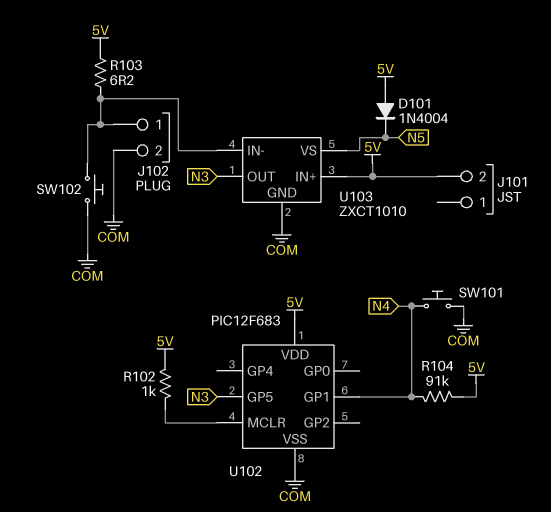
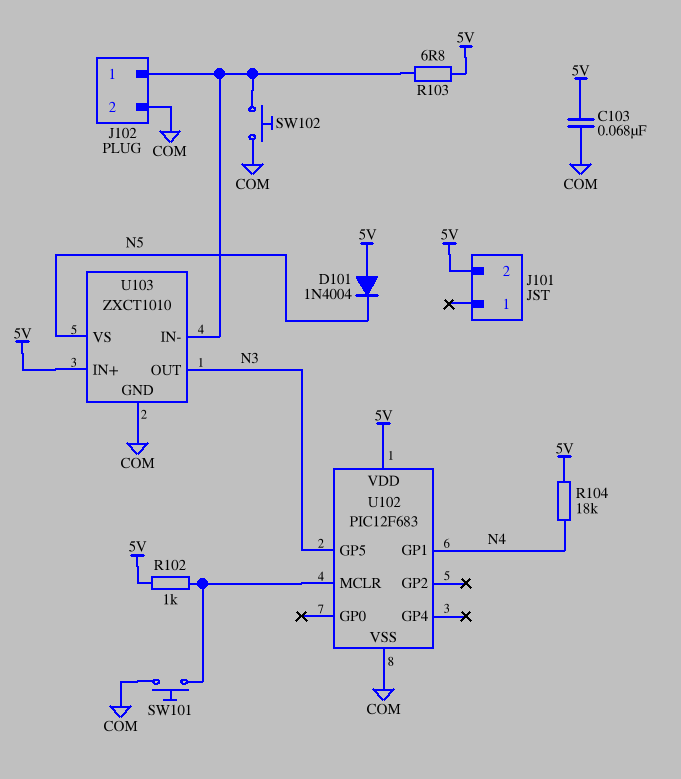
C103: none -> 68nF (5V, COM)
R103: 6.2 (5V, J102/1) -> 6.8 (5V, J102/1)
R104: 91k (5V, N4) -> 18k (5V, N4)
SW101: button (COM, N4) -> button (COM, U102/MCLR)

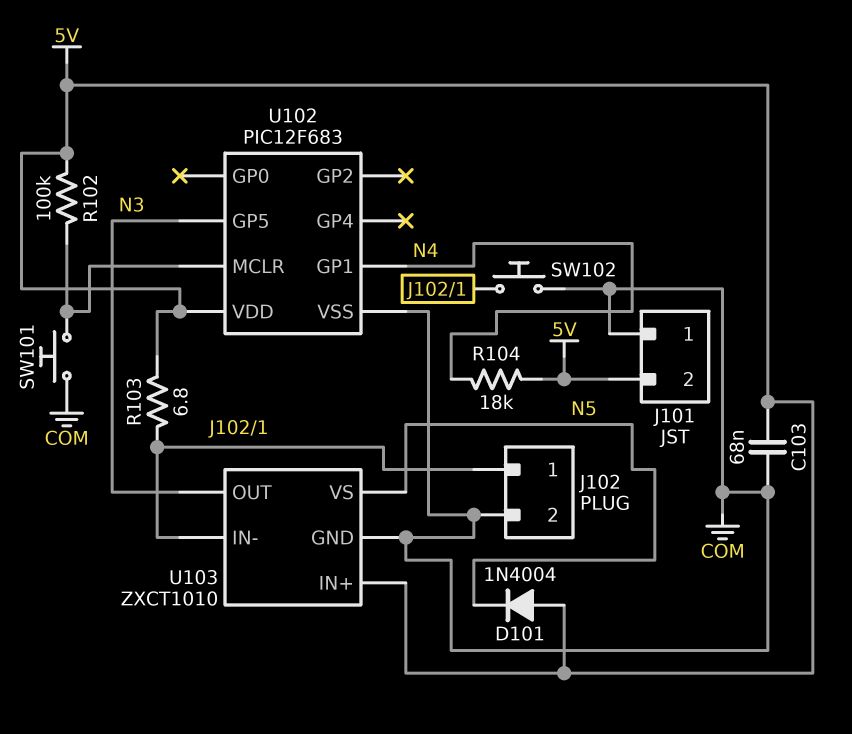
J101 pin 1: none -> COM
R102: 1k (5V, U102/MCLR) -> 100k (5V, U102/MCLR)

